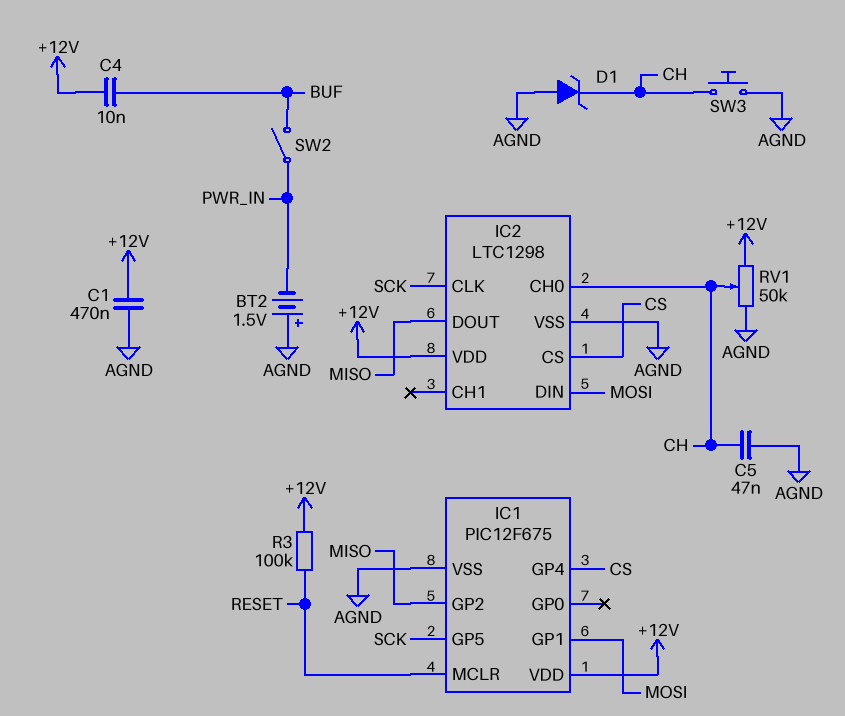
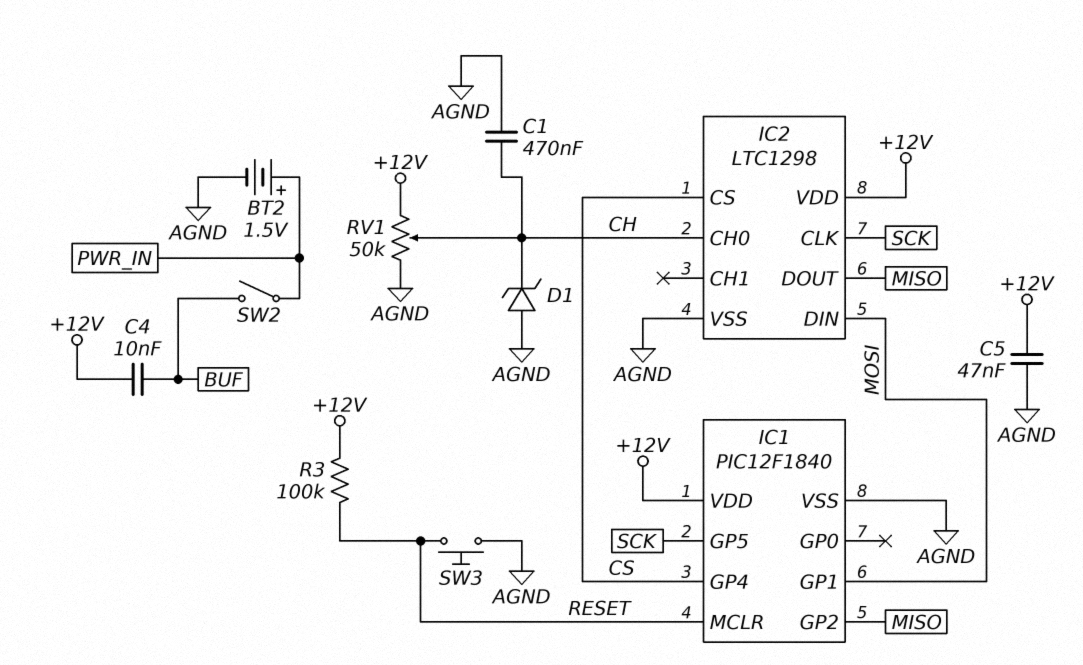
BT2: 1.5V (plus AGND, minus PWR_IN) -> 1.5V (plus PWR_IN, minus AGND)
C1: 470nF (+12V, AGND) -> 470nF (AGND, CH)
C5: 47nF (AGND, CH) -> 47nF (+12V, AGND)
IC1: PIC12F675 -> PIC12F1840
SW3: button (AGND, CH) -> button (AGND, RESET)

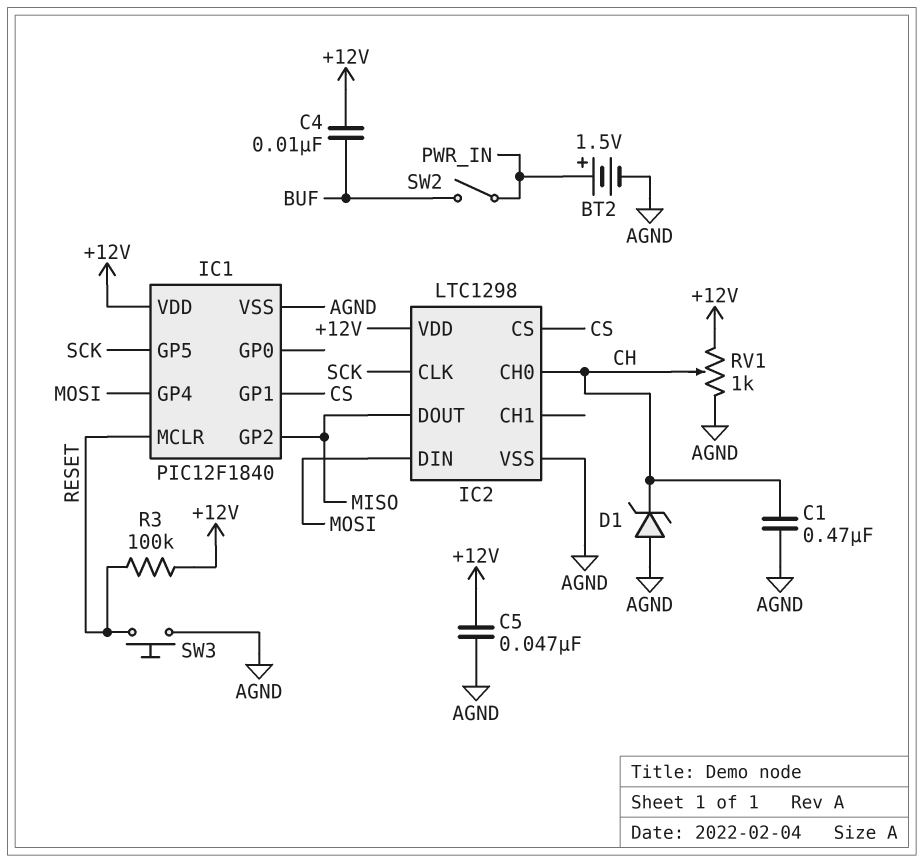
IC1 pin GP1: MOSI -> CS
IC1 pin GP4: CS -> MOSI
RV1: 50k (+12V, AGND, wiper CH) -> 1k (+12V, AGND, wiper CH)

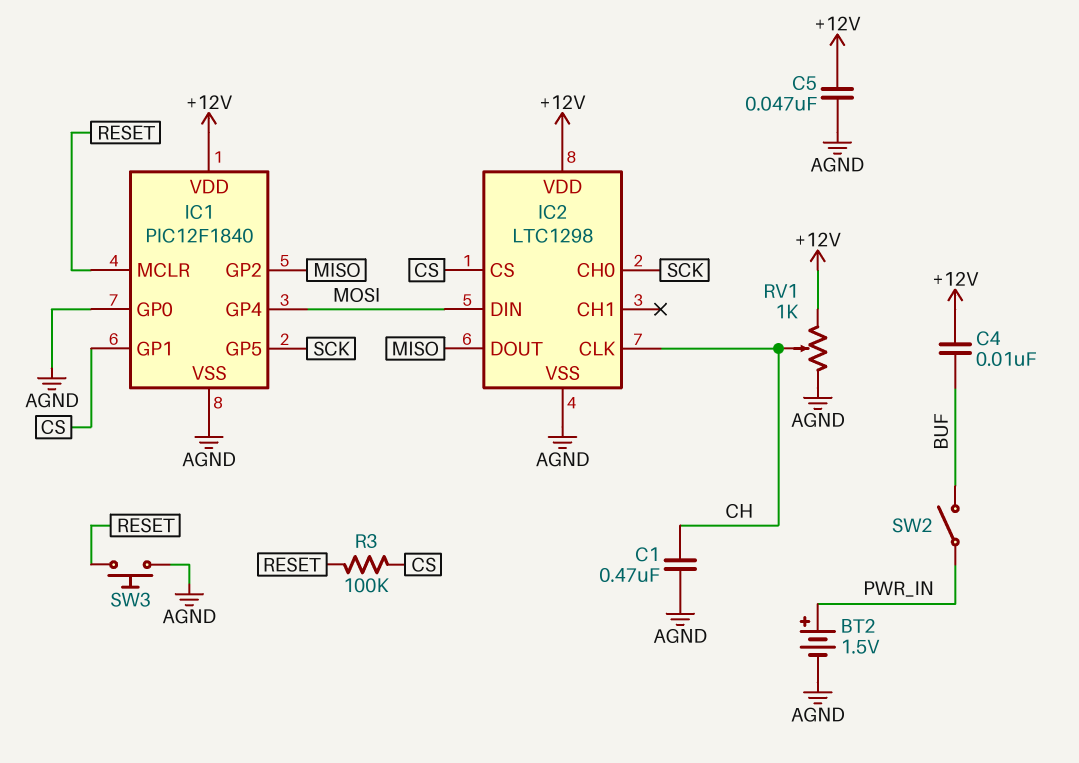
D1: zener (A AGND, K CH) -> none
IC1 pin GP0: none -> AGND
IC2 pin CH0: CH -> SCK
IC2 pin CLK: SCK -> CH
R3: 100k (+12V, RESET) -> 100k (CS, RESET)

